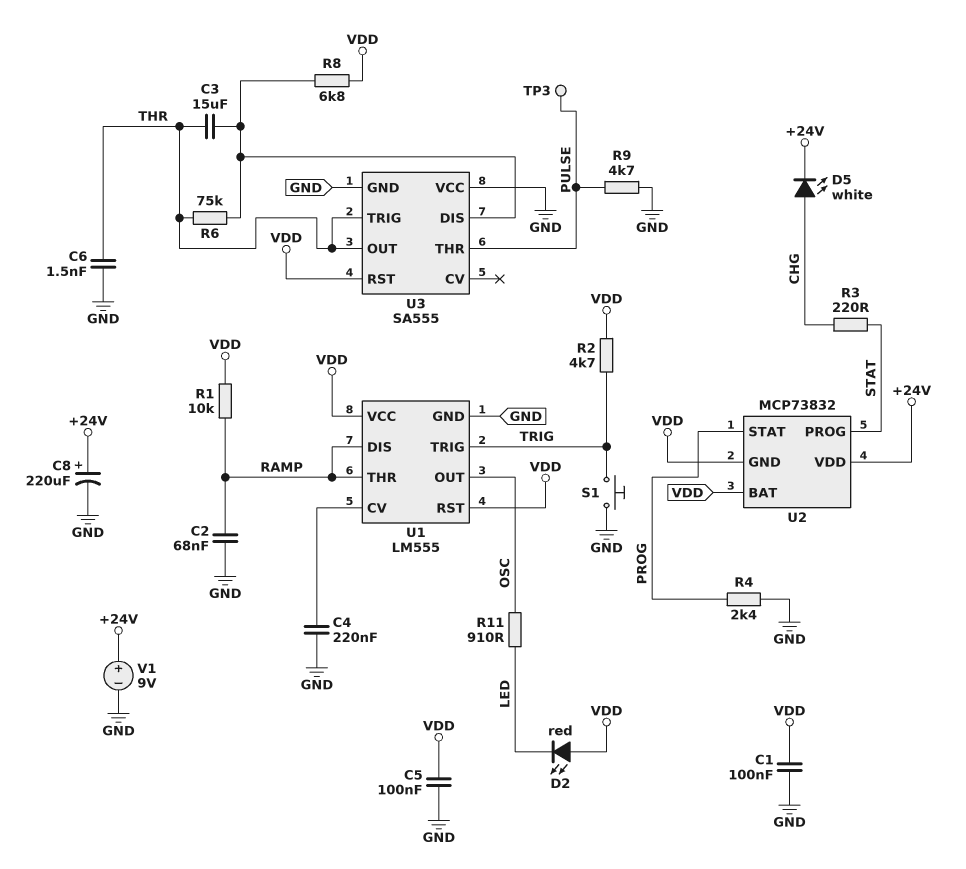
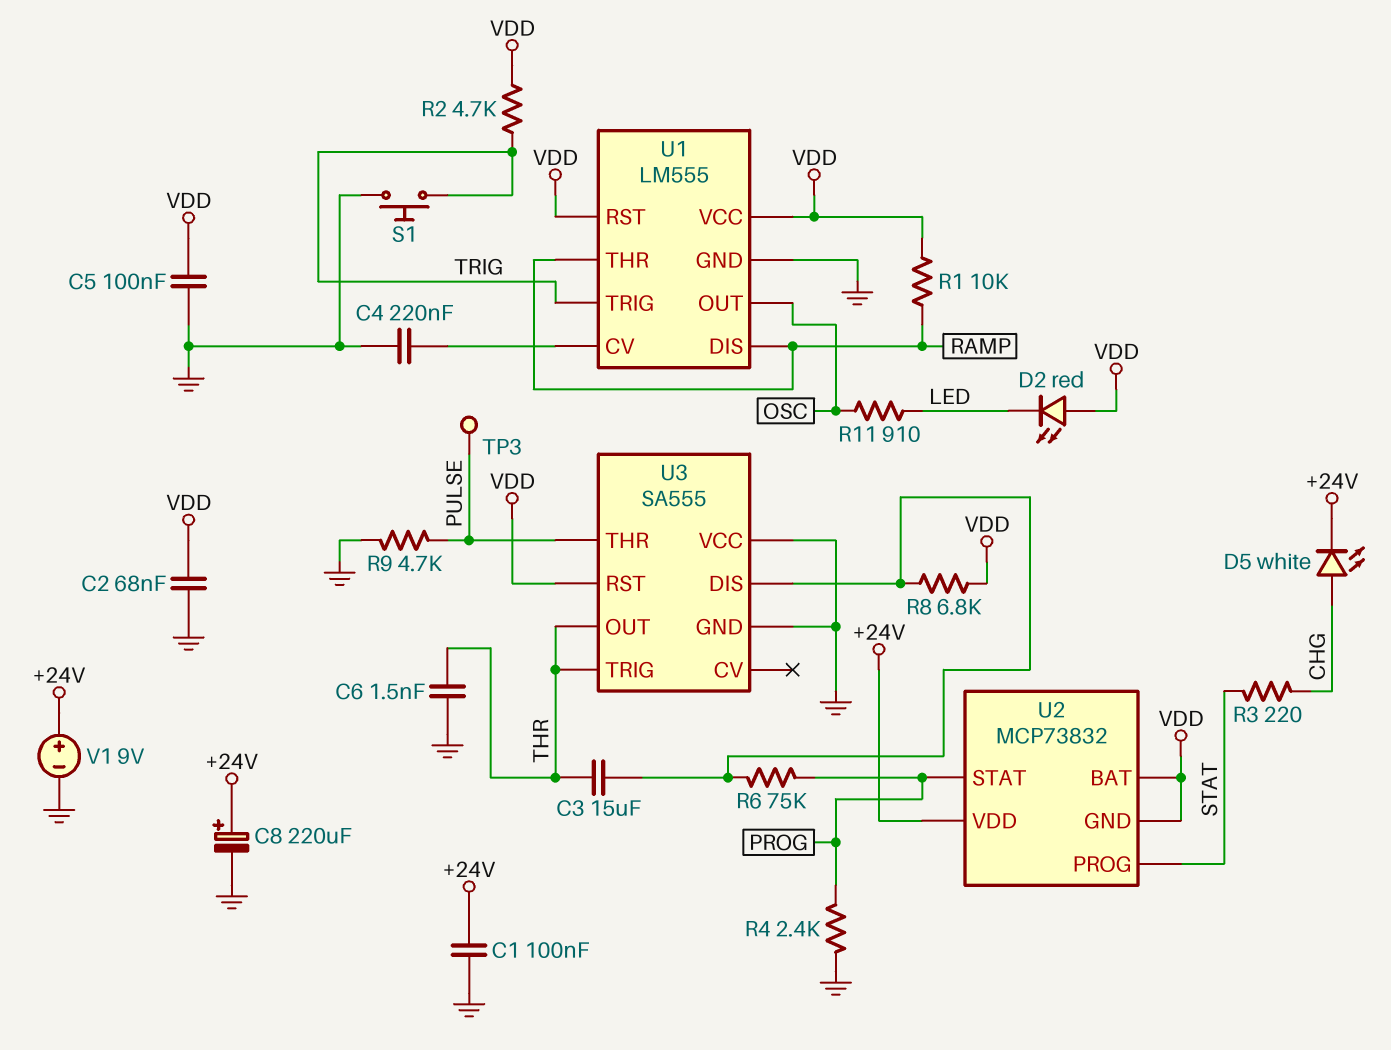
C1: 100nF (GND, VDD) -> 100nF (+24V, GND)
C2: 68nF (GND, RAMP) -> 68nF (GND, VDD)
R6: 75k (THR, U3/DIS) -> 75k (PROG, U3/DIS)

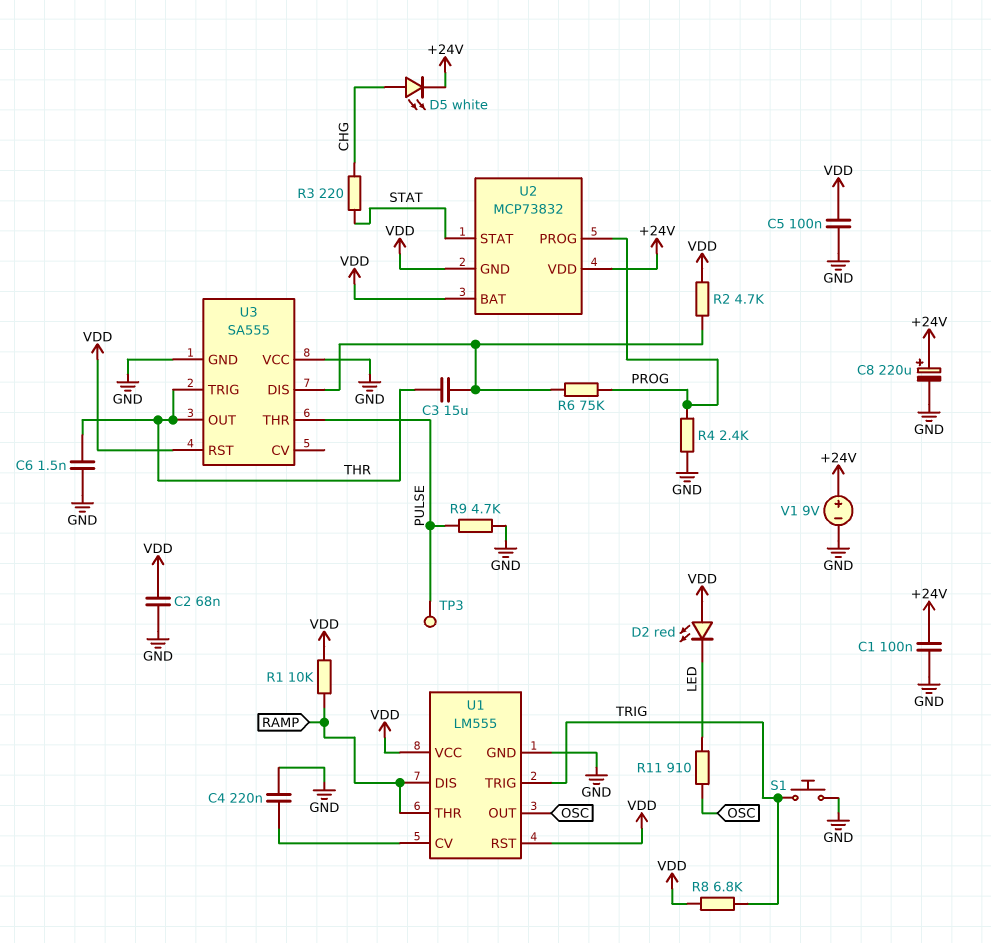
R2: 4.7k (TRIG, VDD) -> 4.7k (U3/DIS, VDD)
R8: 6.8k (U3/DIS, VDD) -> 6.8k (TRIG, VDD)
U2 pin PROG: STAT -> PROG
U2 pin STAT: PROG -> STAT

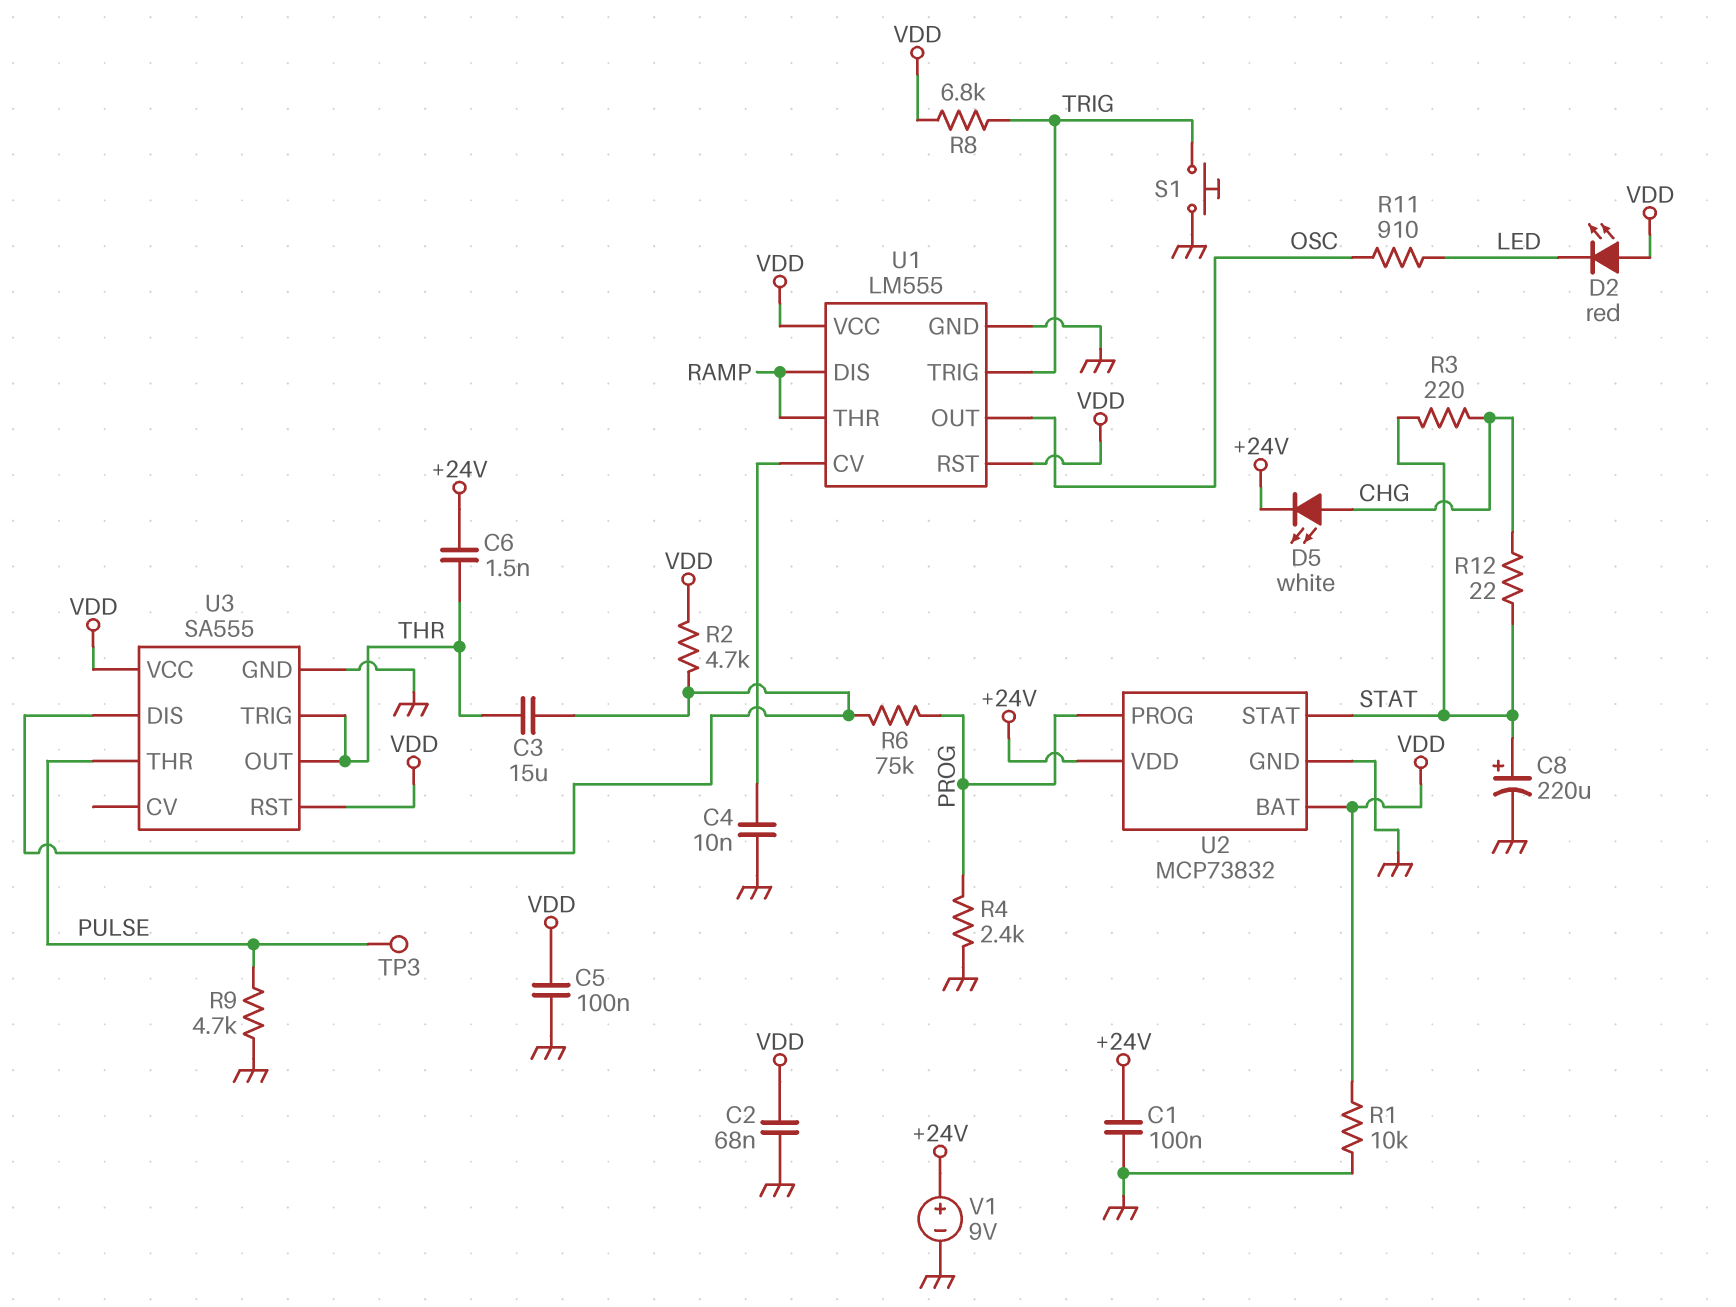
C4: 220nF (GND, U1/CV) -> 10nF (GND, U1/CV)
C6: 1.5nF (GND, THR) -> 1.5nF (+24V, THR)
C8: 220uF (plus +24V, minus GND) -> 220uF (plus STAT, minus GND)
R1: 10k (RAMP, VDD) -> 10k (GND, VDD)
R12: none -> 22 (CHG, STAT)
U2 pin GND: VDD -> GND
U3 pin VCC: GND -> VDD

